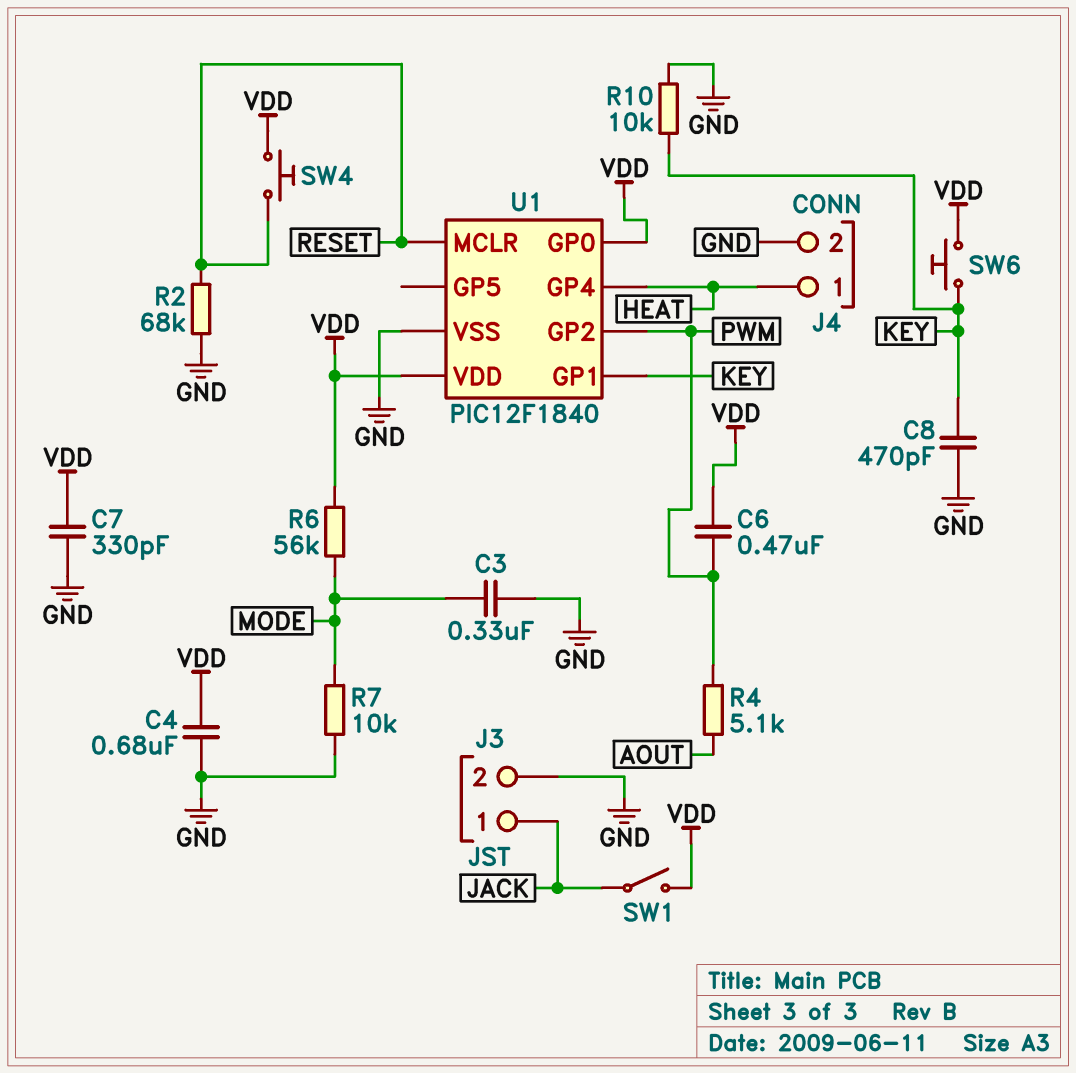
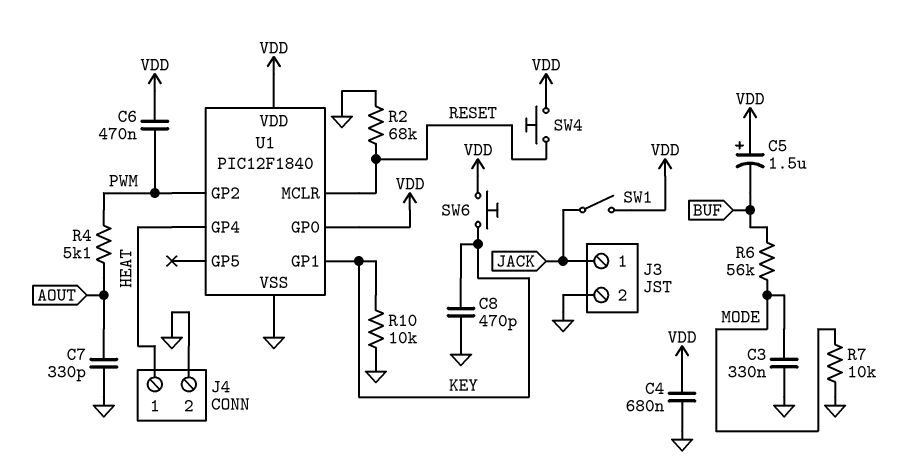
C5: none -> 1.5uF (plus VDD, minus BUF)
C7: 330pF (GND, VDD) -> 330pF (AOUT, GND)
R6: 56k (MODE, VDD) -> 56k (BUF, MODE)

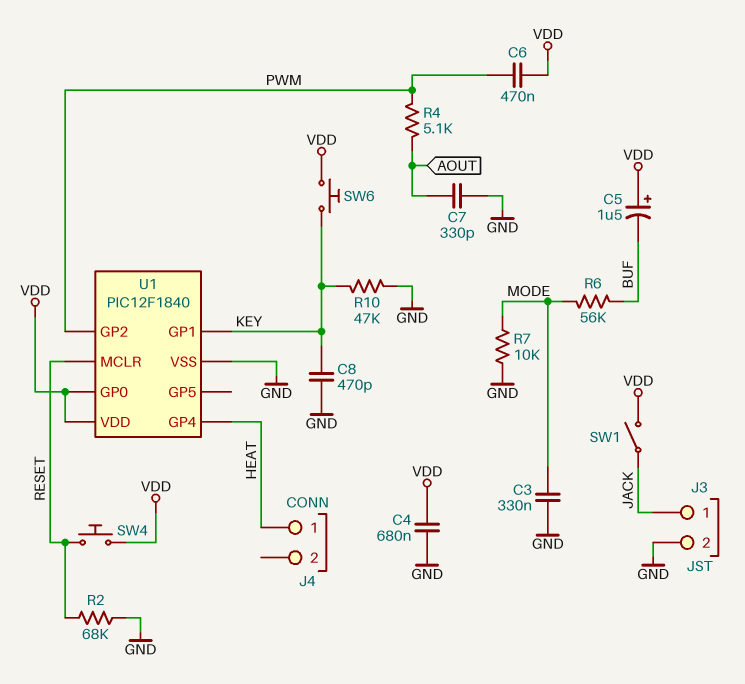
J4 pin 2: GND -> none
R10: 10k (GND, KEY) -> 47k (GND, KEY)

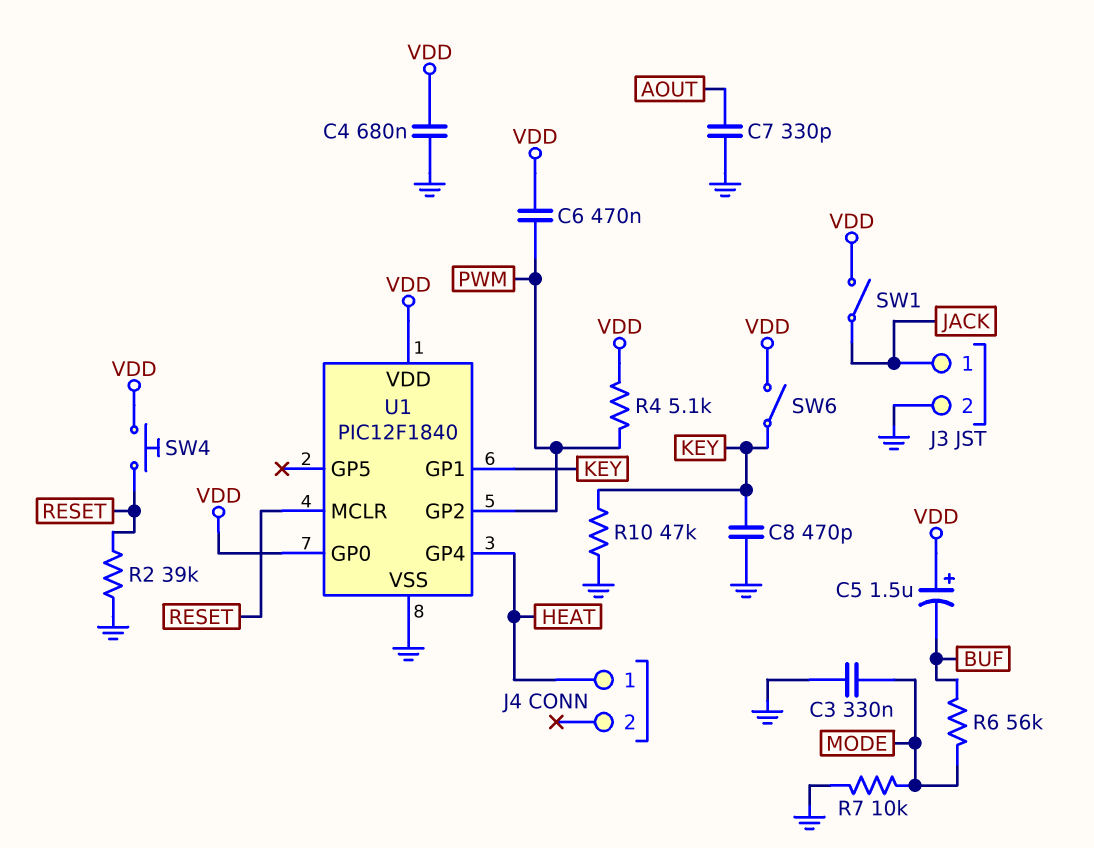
R2: 68k (GND, RESET) -> 39k (GND, RESET)
R4: 5.1k (AOUT, PWM) -> 5.1k (PWM, VDD)
SW6: button (KEY, VDD) -> switch (KEY, VDD)

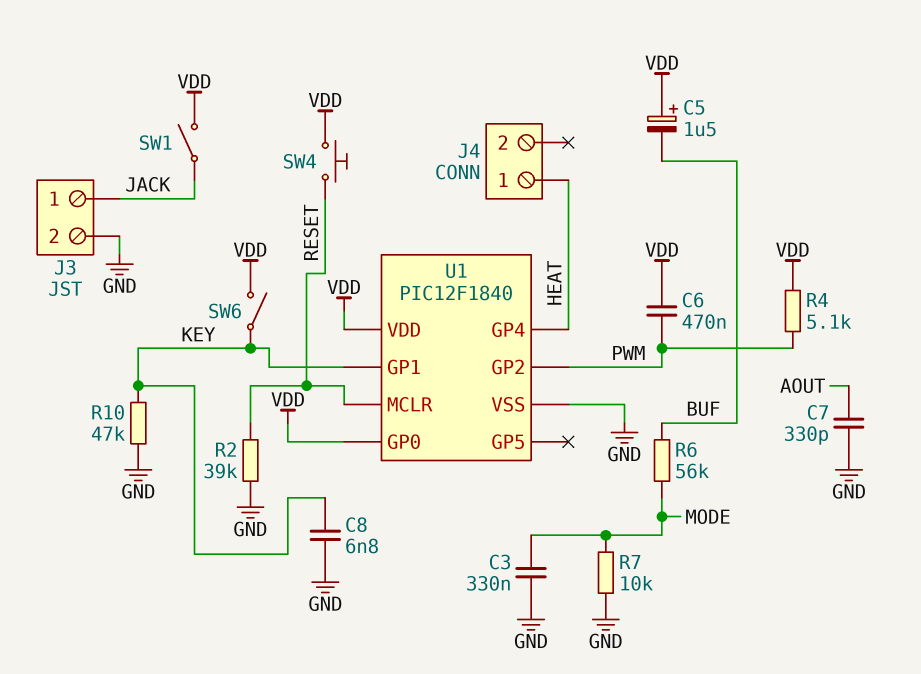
C4: 680nF (GND, VDD) -> none
C8: 470pF (GND, KEY) -> 6.8nF (GND, KEY)

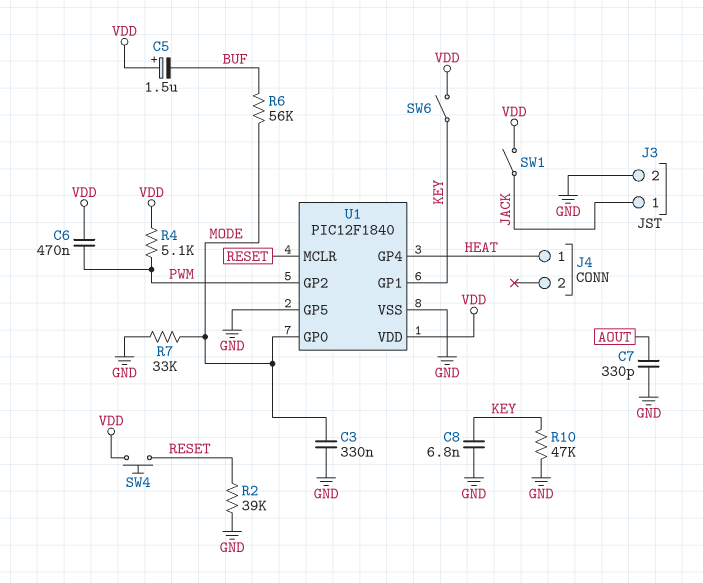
R7: 10k (GND, MODE) -> 33k (GND, MODE)
U1 pin GP0: VDD -> MODE
U1 pin GP5: none -> GND

